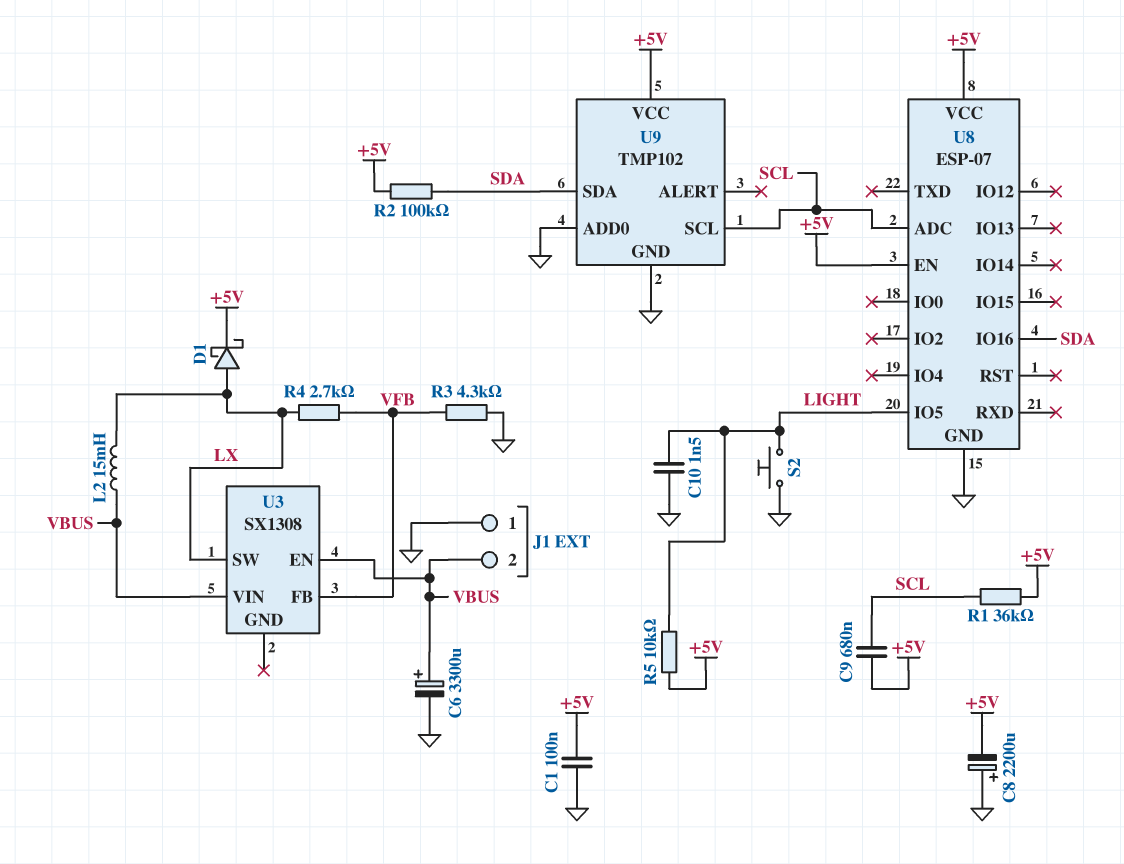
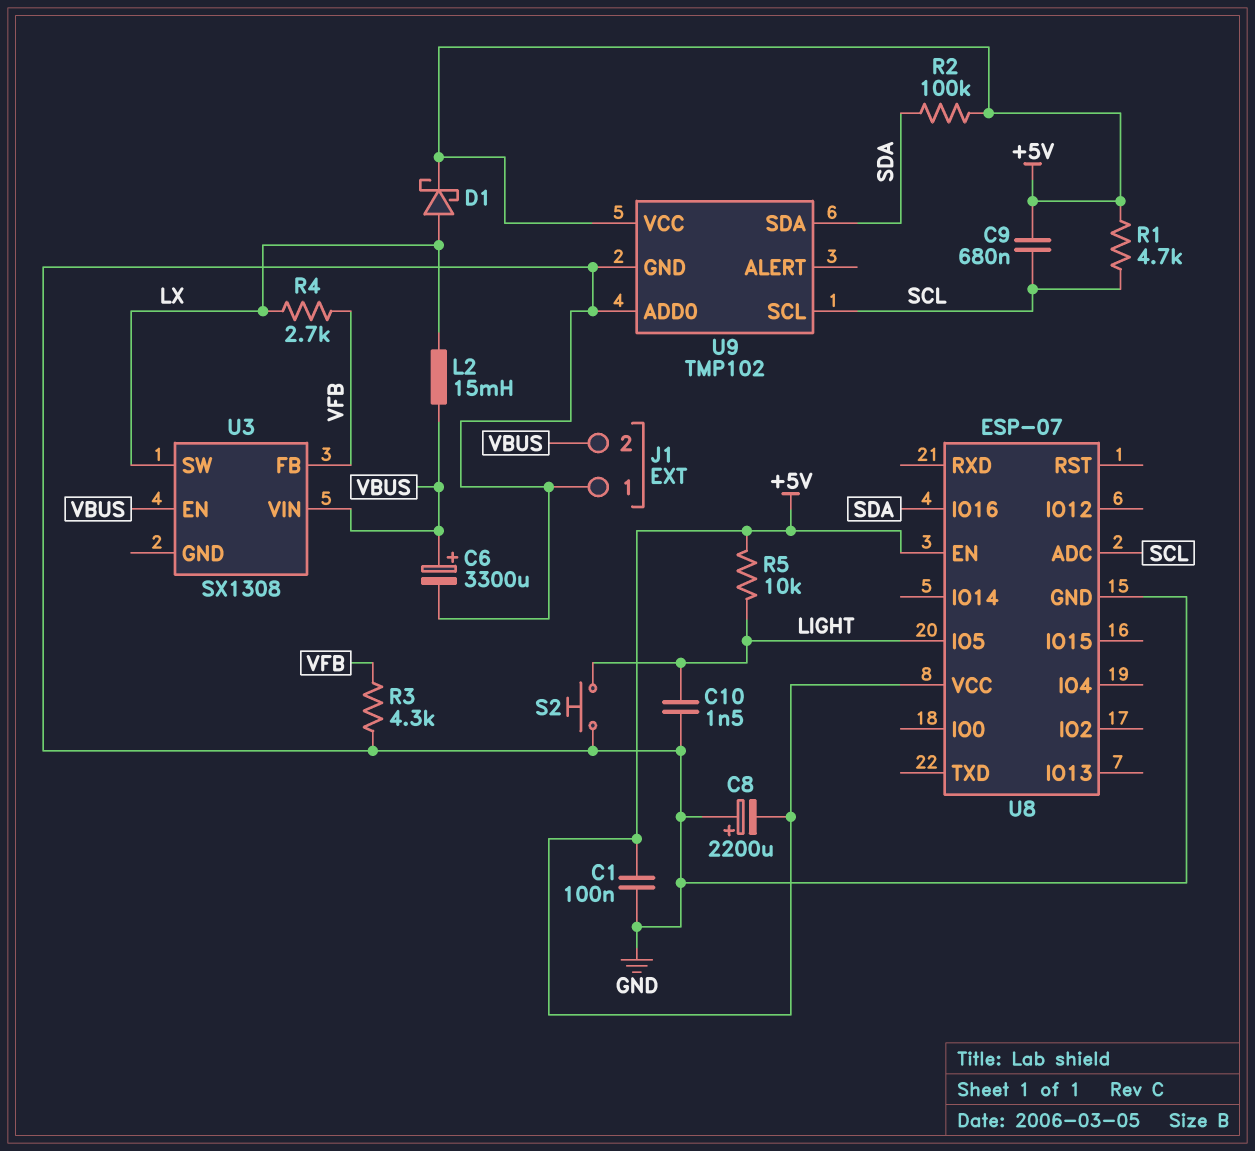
R1: 36k (+5V, SCL) -> 4.7k (+5V, SCL)

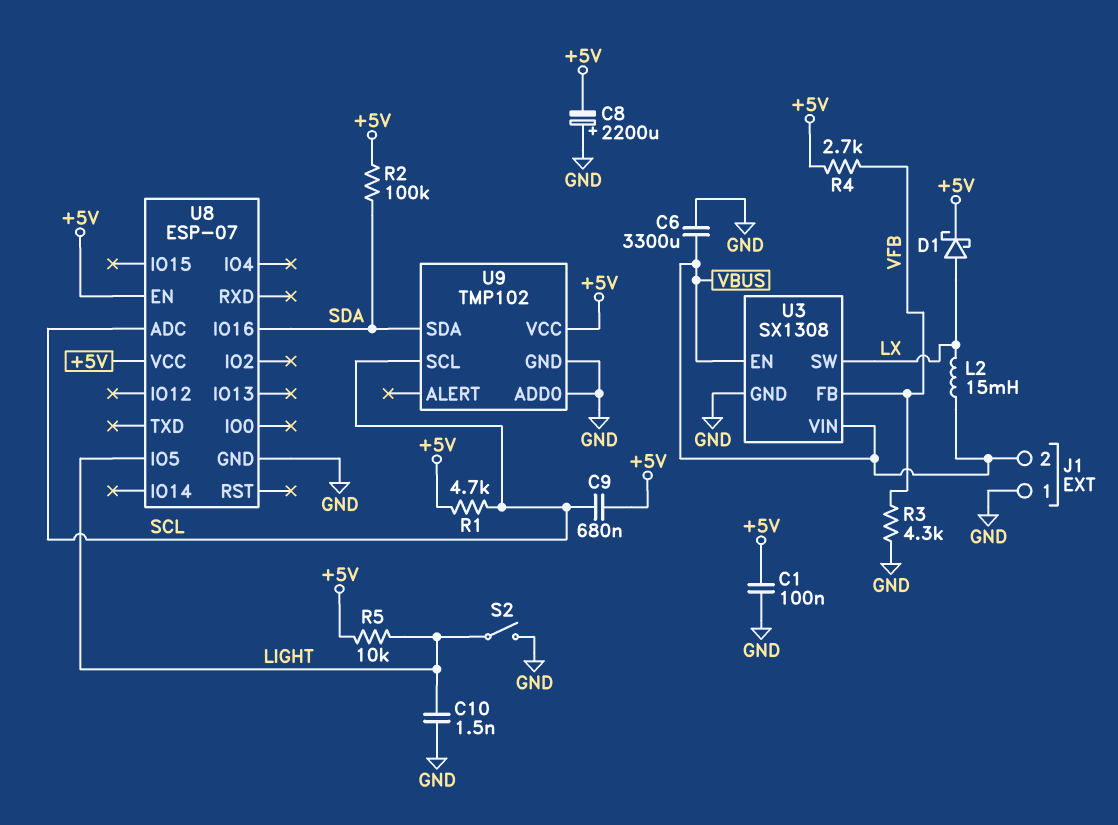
C6: 3300uF (plus VBUS, minus GND) -> 3300uF (GND, VBUS)
R4: 2.7k (LX, VFB) -> 2.7k (+5V, VFB)
S2: button (GND, LIGHT) -> switch (GND, LIGHT)
U3 pin GND: none -> GND

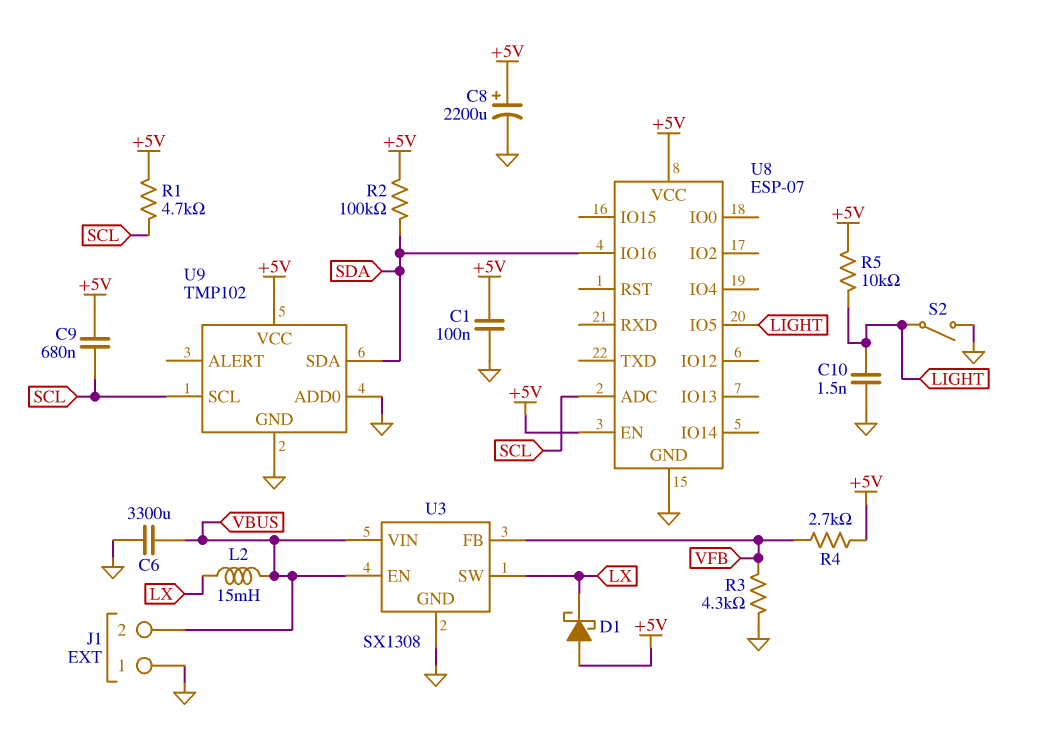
C8: 2200uF (plus GND, minus +5V) -> 2200uF (plus +5V, minus GND)
D1: schottky (A LX, K +5V) -> schottky (A +5V, K LX)

